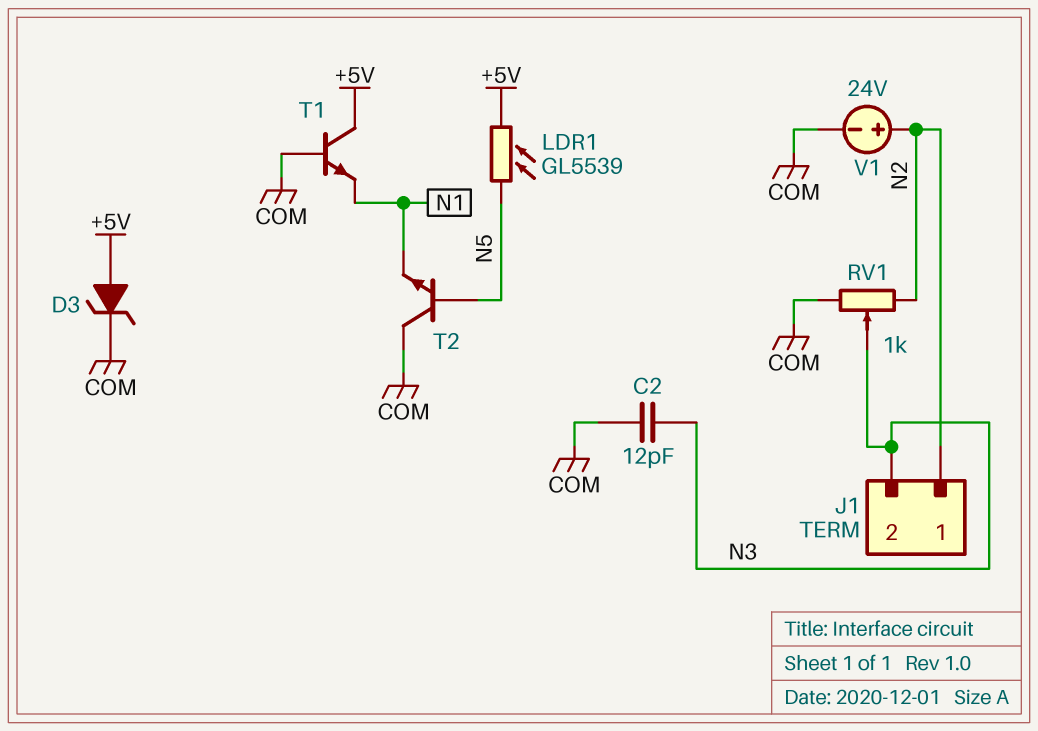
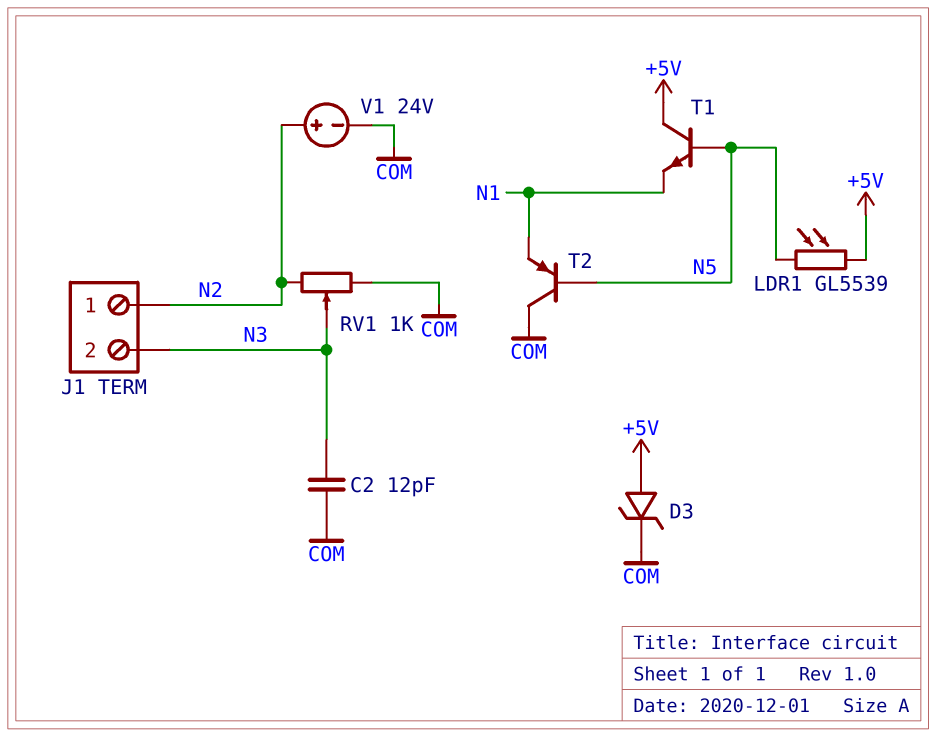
T1: NPN (B COM, C +5V, E N1) -> NPN (B N5, C +5V, E N1)
T2: NPN (B N5, C COM, E N1) -> PNP (B N5, C COM, E N1)

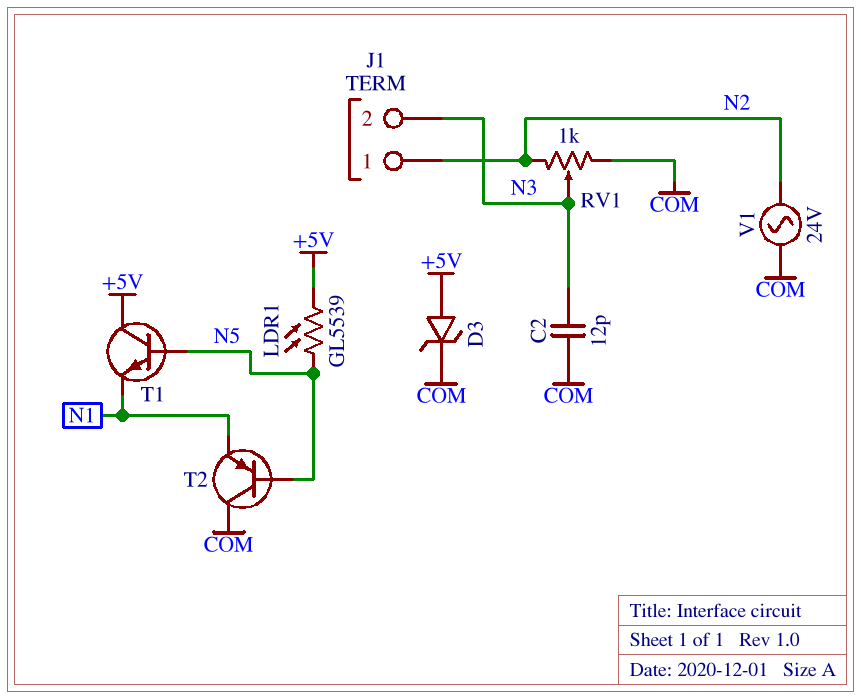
V1: 24V (plus N2, minus COM) -> AC 24V (COM, N2)

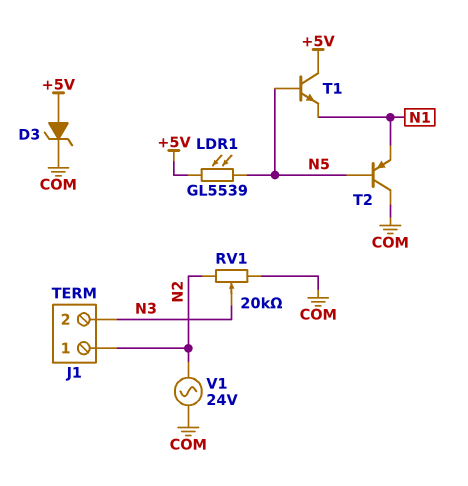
C2: 12pF (COM, N3) -> none
RV1: 1k (COM, N2, wiper N3) -> 20k (COM, N2, wiper N3)

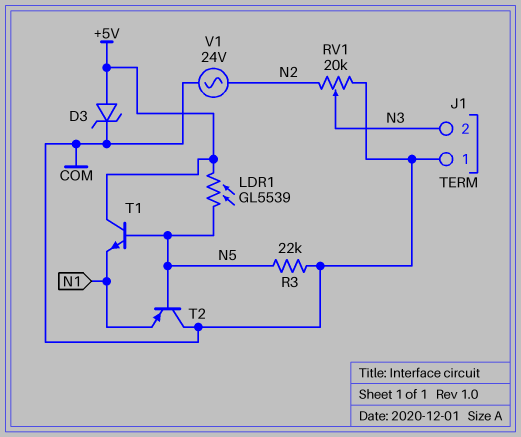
J1 pin 1: N2 -> COM
R3: none -> 22k (COM, N5)

